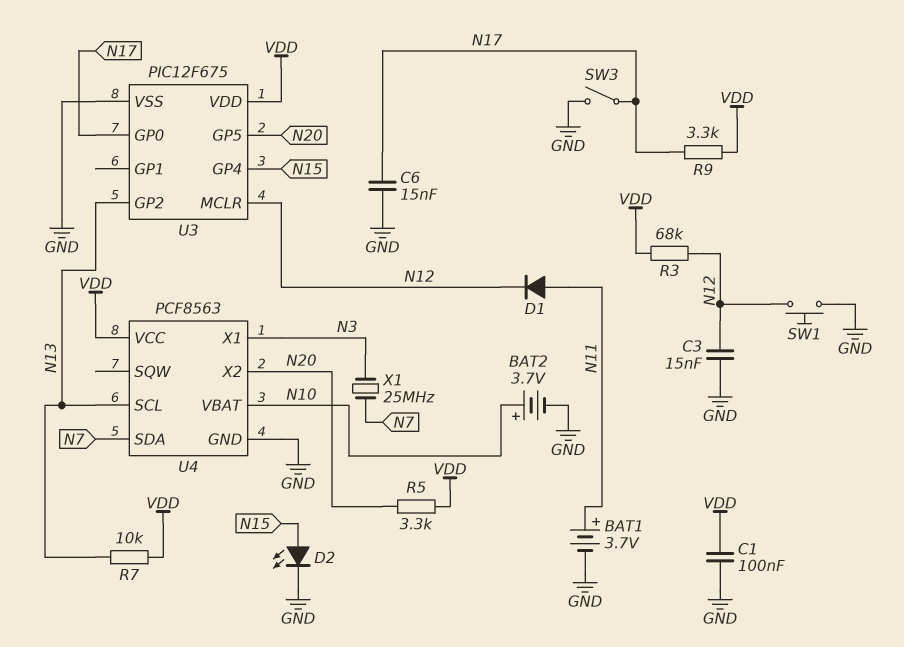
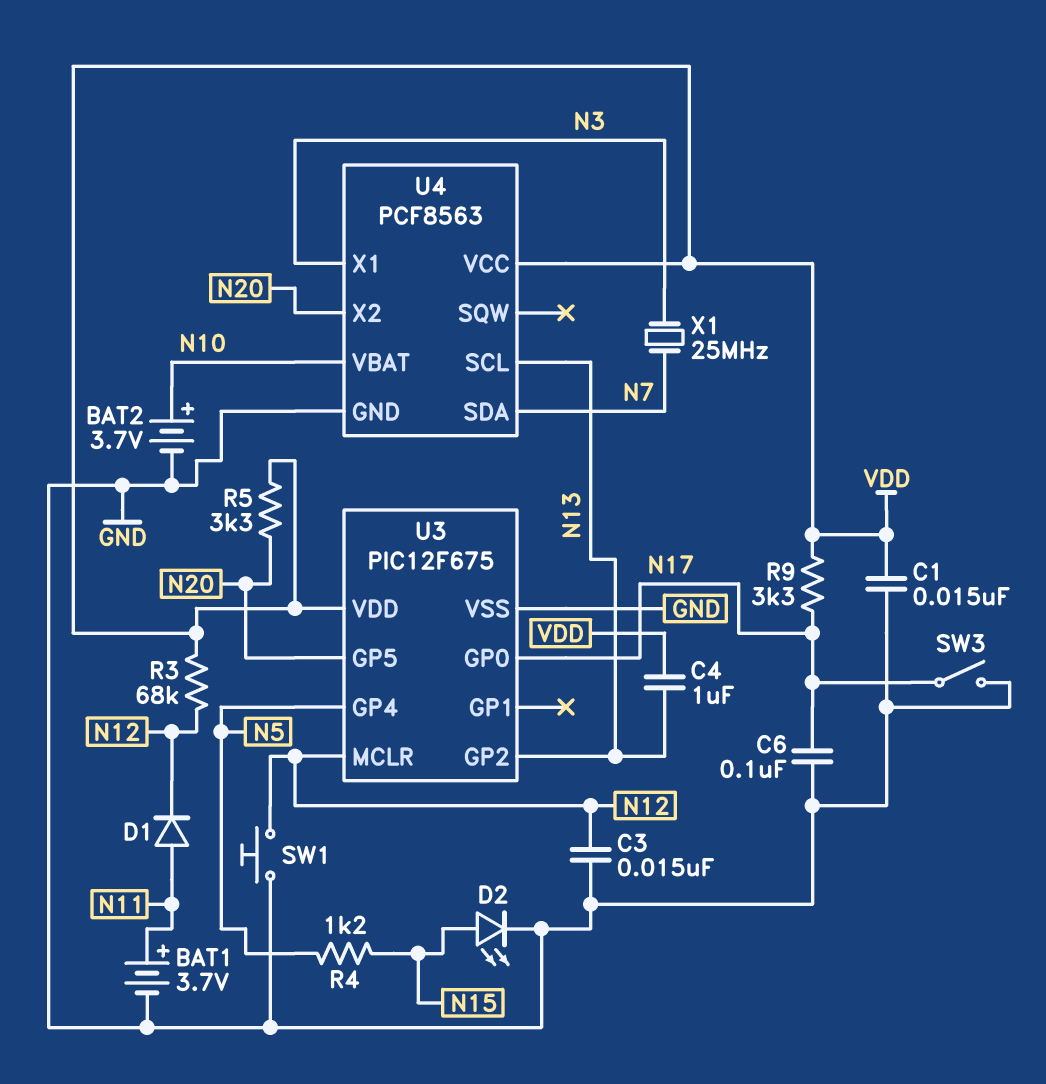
C1: 100nF (GND, VDD) -> 15nF (GND, VDD)
C4: none -> 1uF (N13, VDD)
C6: 15nF (GND, N17) -> 100nF (GND, N17)
R4: none -> 1.2k (N5, N15)
R7: 10k (N13, VDD) -> none
U3 pin GP4: N15 -> N5

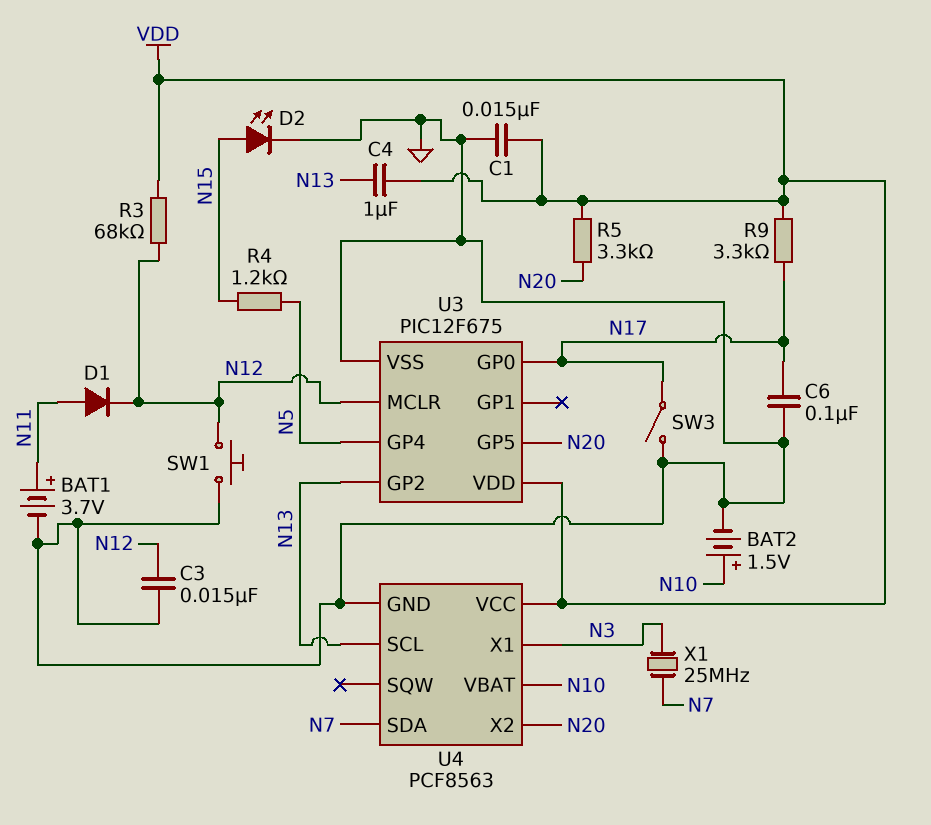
BAT2: 3.7V (plus N10, minus GND) -> 1.5V (plus N10, minus GND)

